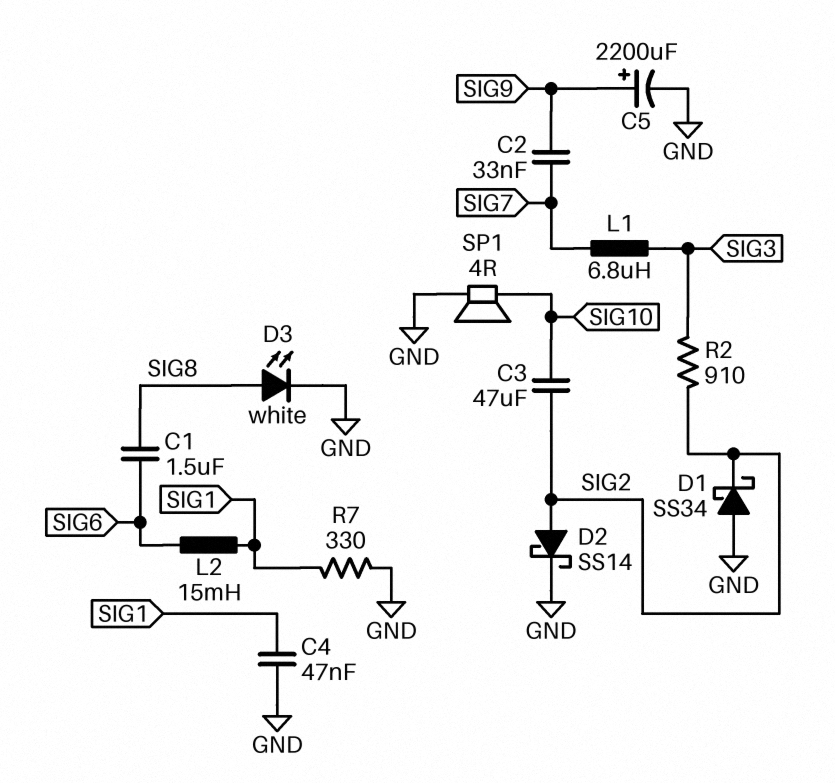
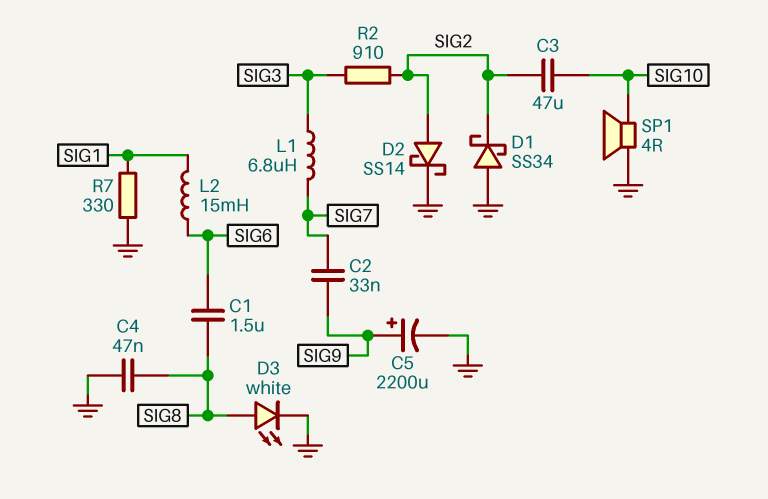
C4: 47nF (GND, SIG1) -> 47nF (GND, SIG8)

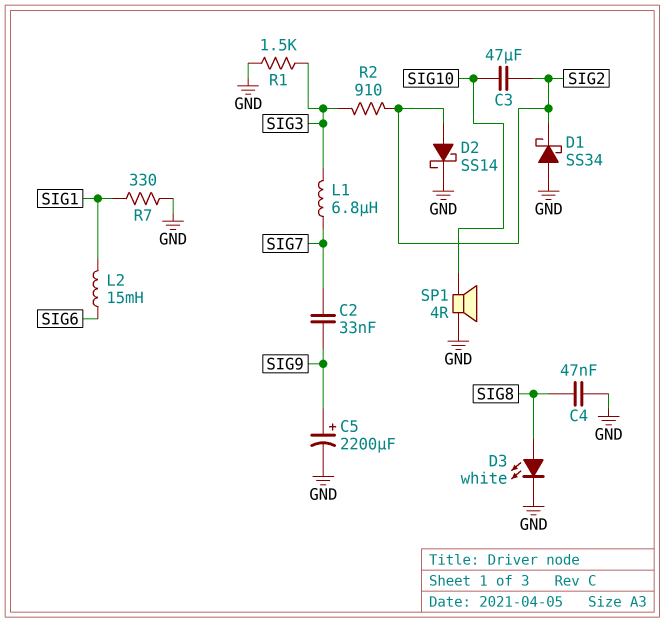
C1: 1.5uF (SIG6, SIG8) -> none
R1: none -> 1.5k (GND, SIG3)

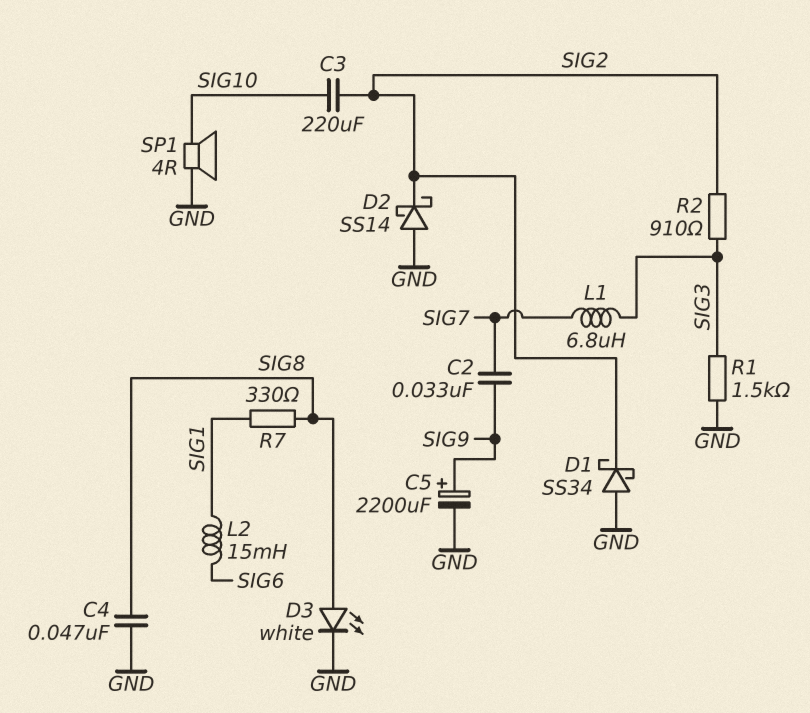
C3: 47uF (SIG2, SIG10) -> 220uF (SIG2, SIG10)
D2: schottky SS14 (A SIG2, K GND) -> schottky SS14 (A GND, K SIG2)
R7: 330 (GND, SIG1) -> 330 (SIG1, SIG8)

